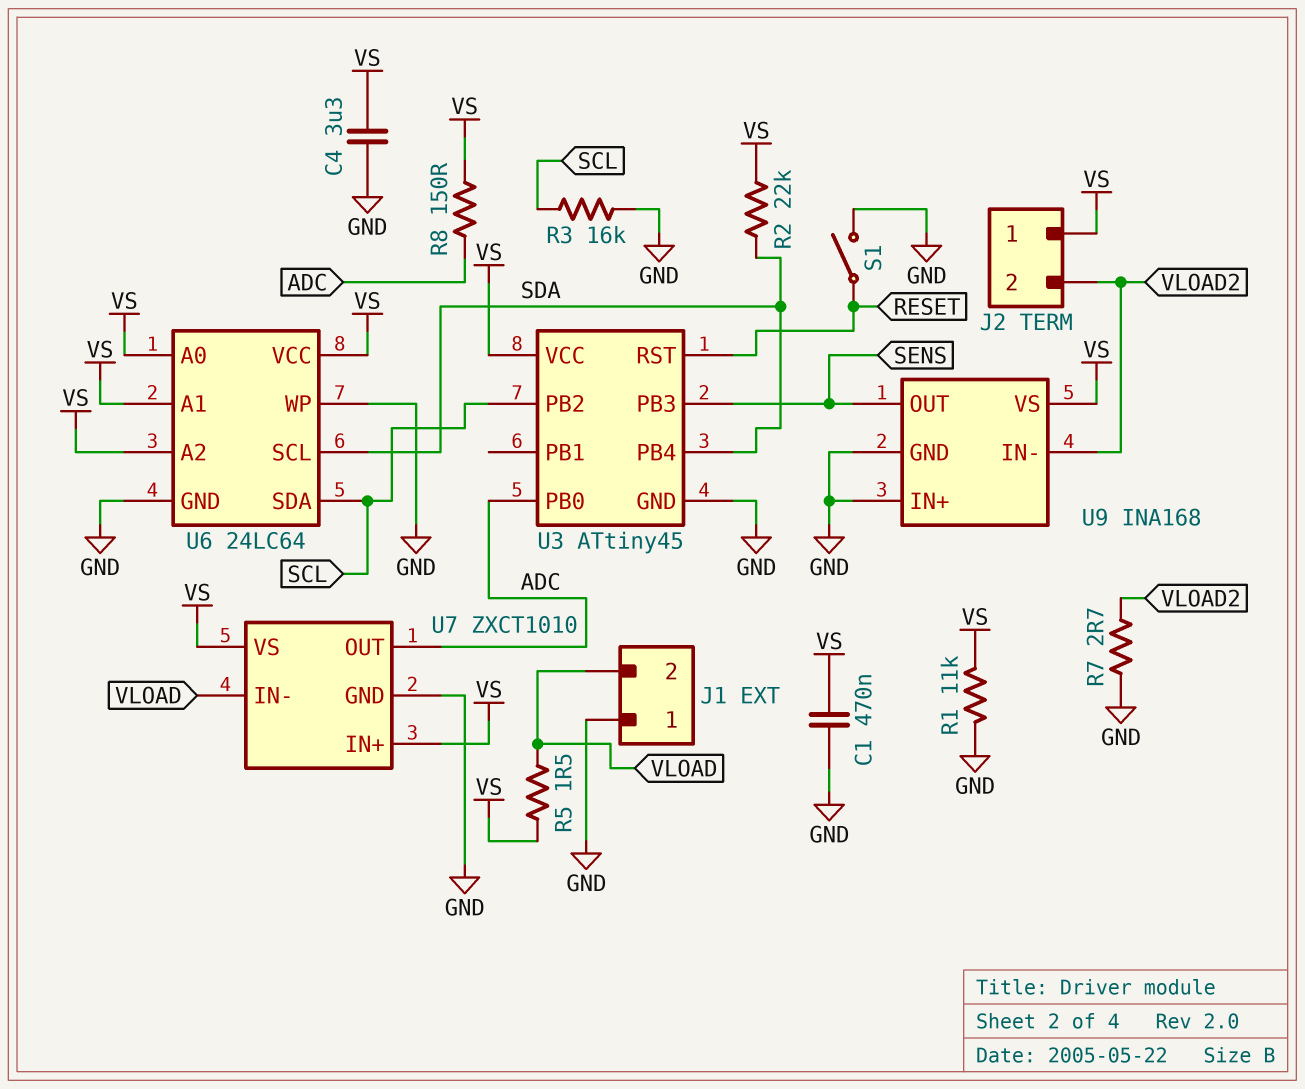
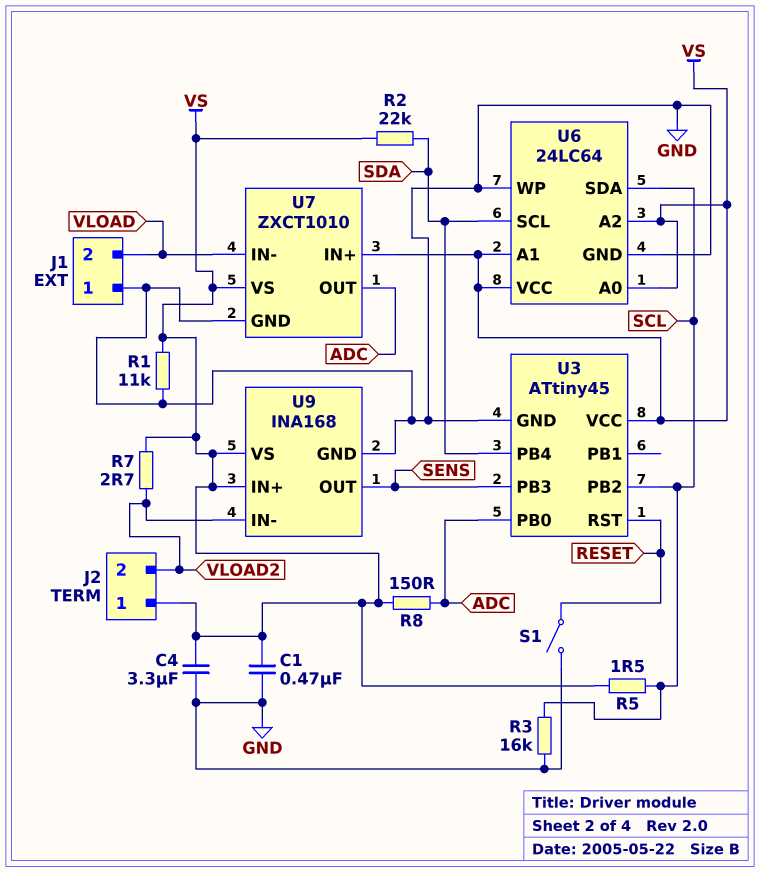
R5: 1.5 (VLOAD, VS) -> 1.5 (SCL, VS)
R7: 2.7 (GND, VLOAD2) -> 2.7 (VLOAD2, VS)
U9 pin IN+: GND -> VS

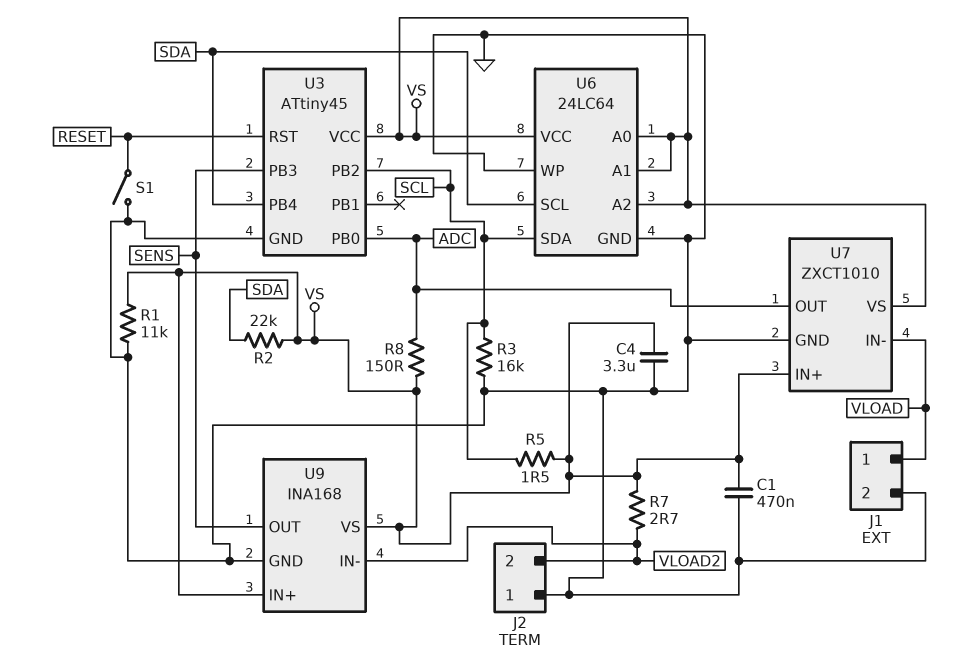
J1 pin 1: GND -> VLOAD
J1 pin 2: VLOAD -> GND
J2 pin 1: VS -> GND

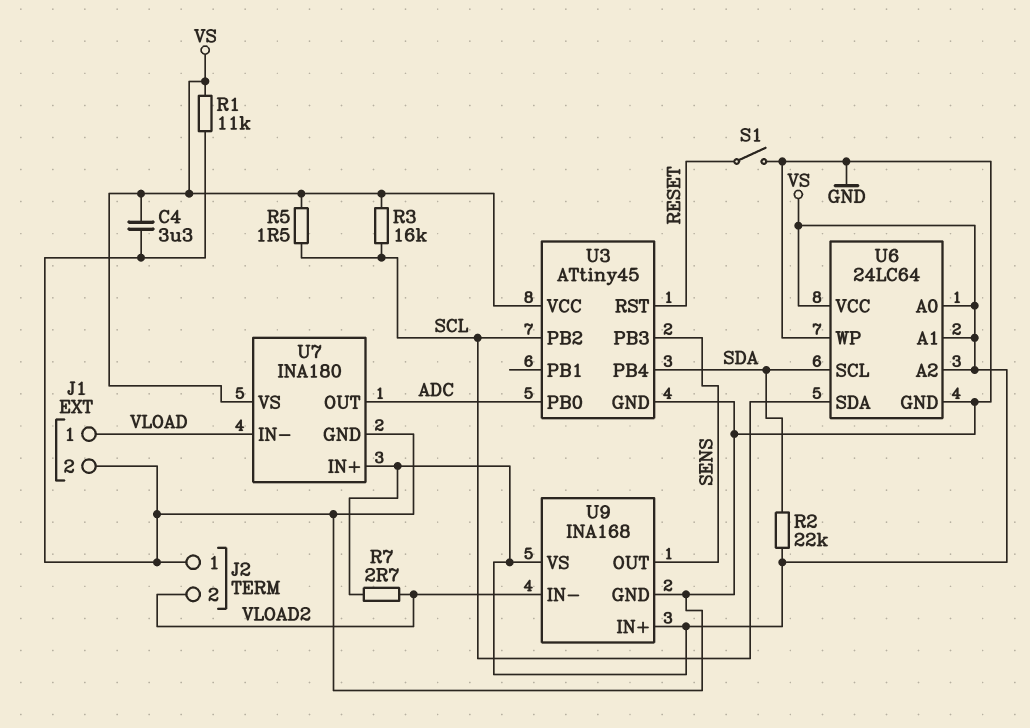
C1: 470nF (GND, VS) -> none
R3: 16k (GND, SCL) -> 16k (SCL, VS)
R8: 150 (ADC, VS) -> none
U7: ZXCT1010 -> INA180

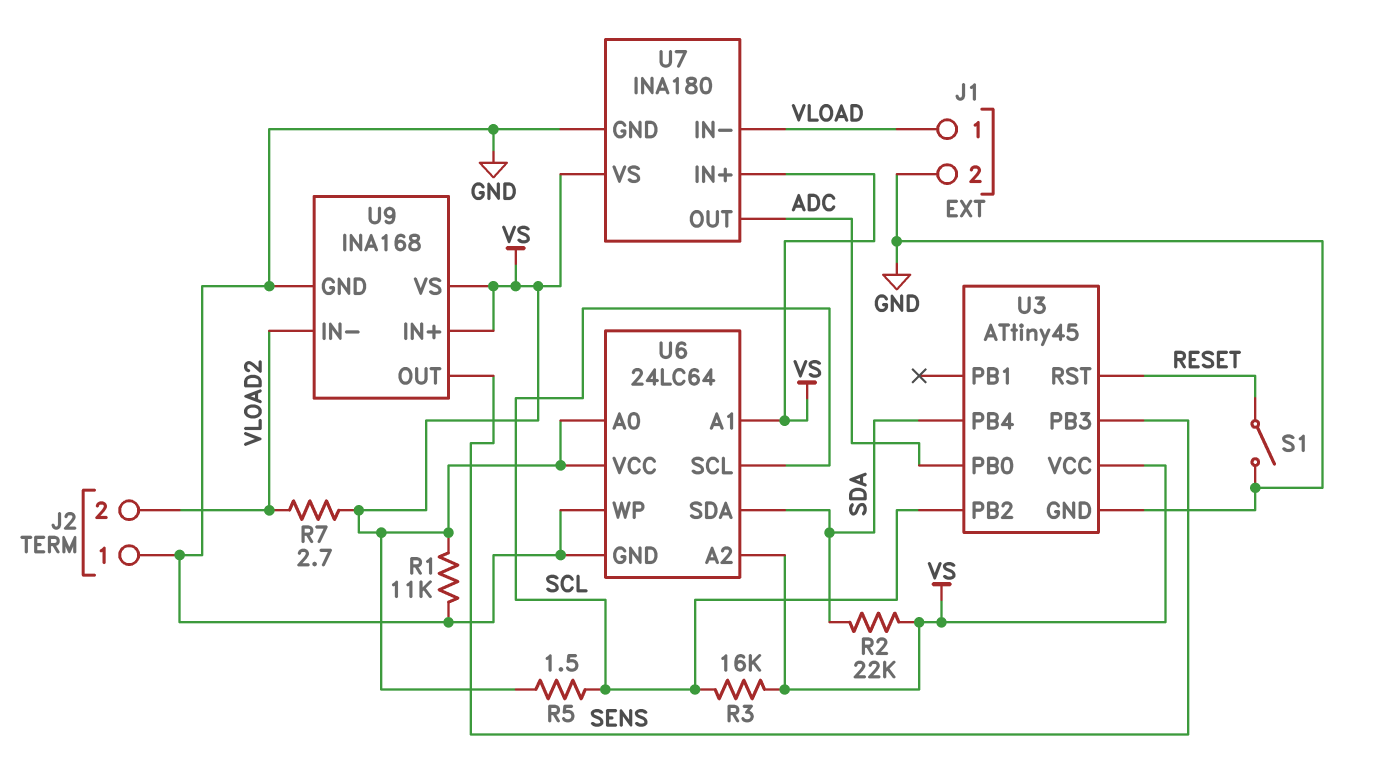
C4: 3.3uF (GND, VS) -> none
U6 pin SCL: SDA -> SCL
U6 pin SDA: SCL -> SDA

